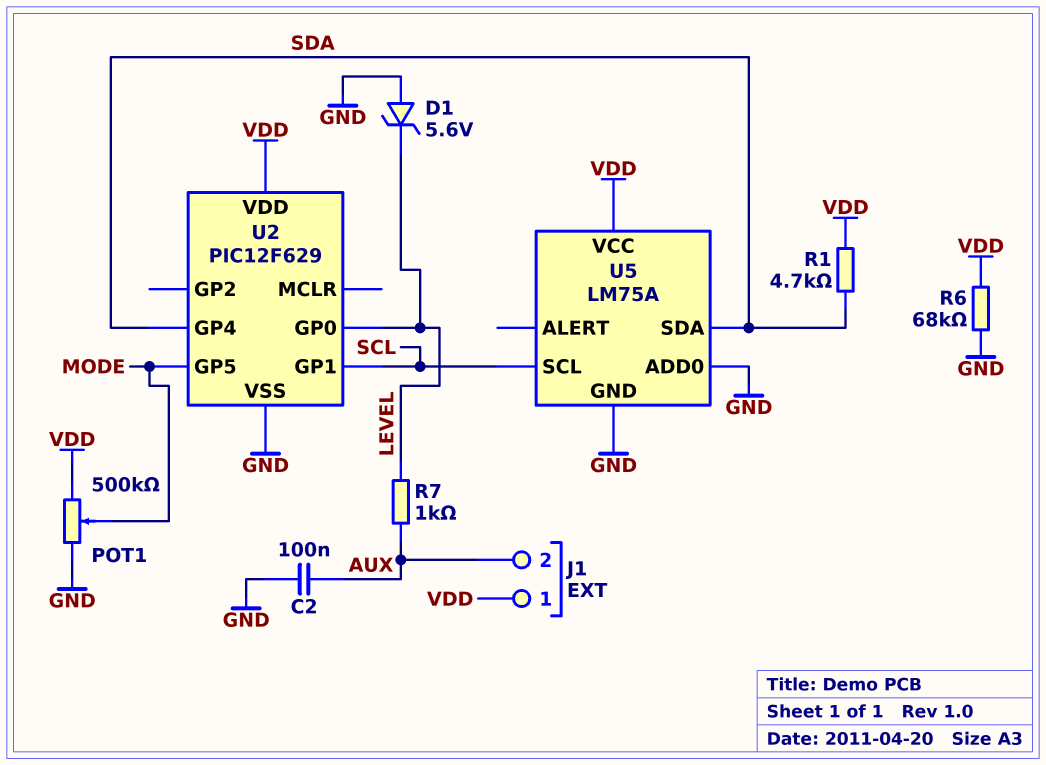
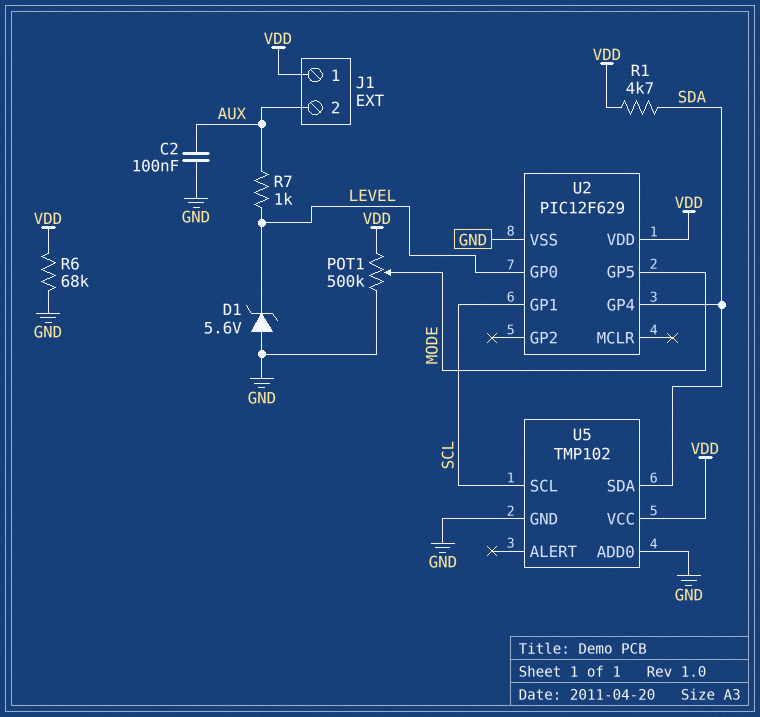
U5: LM75A -> TMP102

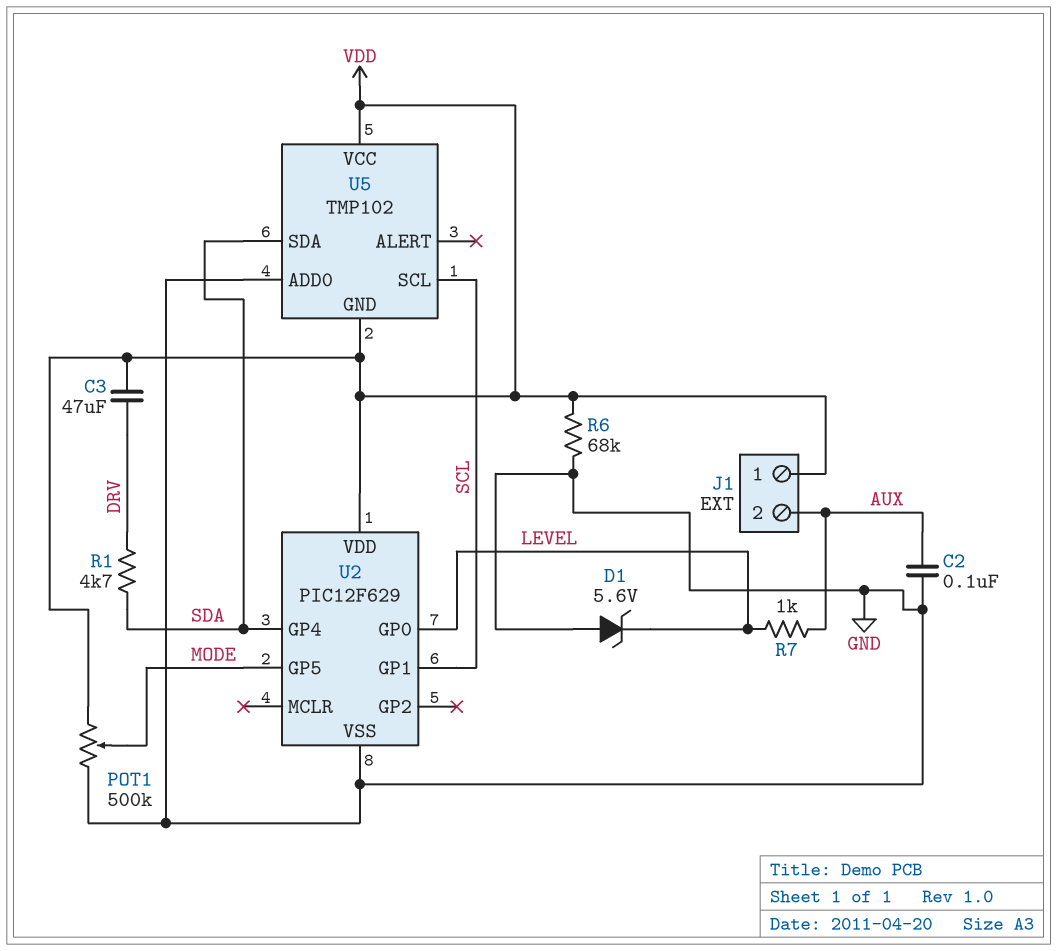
C3: none -> 47uF (DRV, VDD)
R1: 4.7k (SDA, VDD) -> 4.7k (DRV, SDA)
U5 pin GND: GND -> VDD

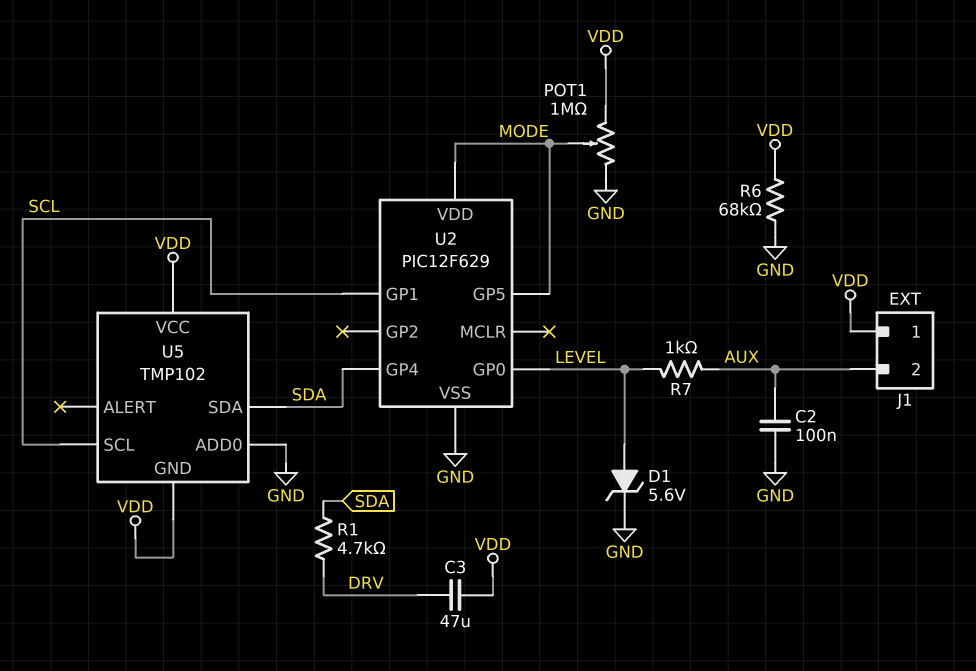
D1: zener 5.6V (A GND, K LEVEL) -> zener 5.6V (A LEVEL, K GND)
POT1: 500k (GND, VDD, wiper MODE) -> 1M (GND, VDD, wiper MODE)
U2 pin VDD: VDD -> MODE

